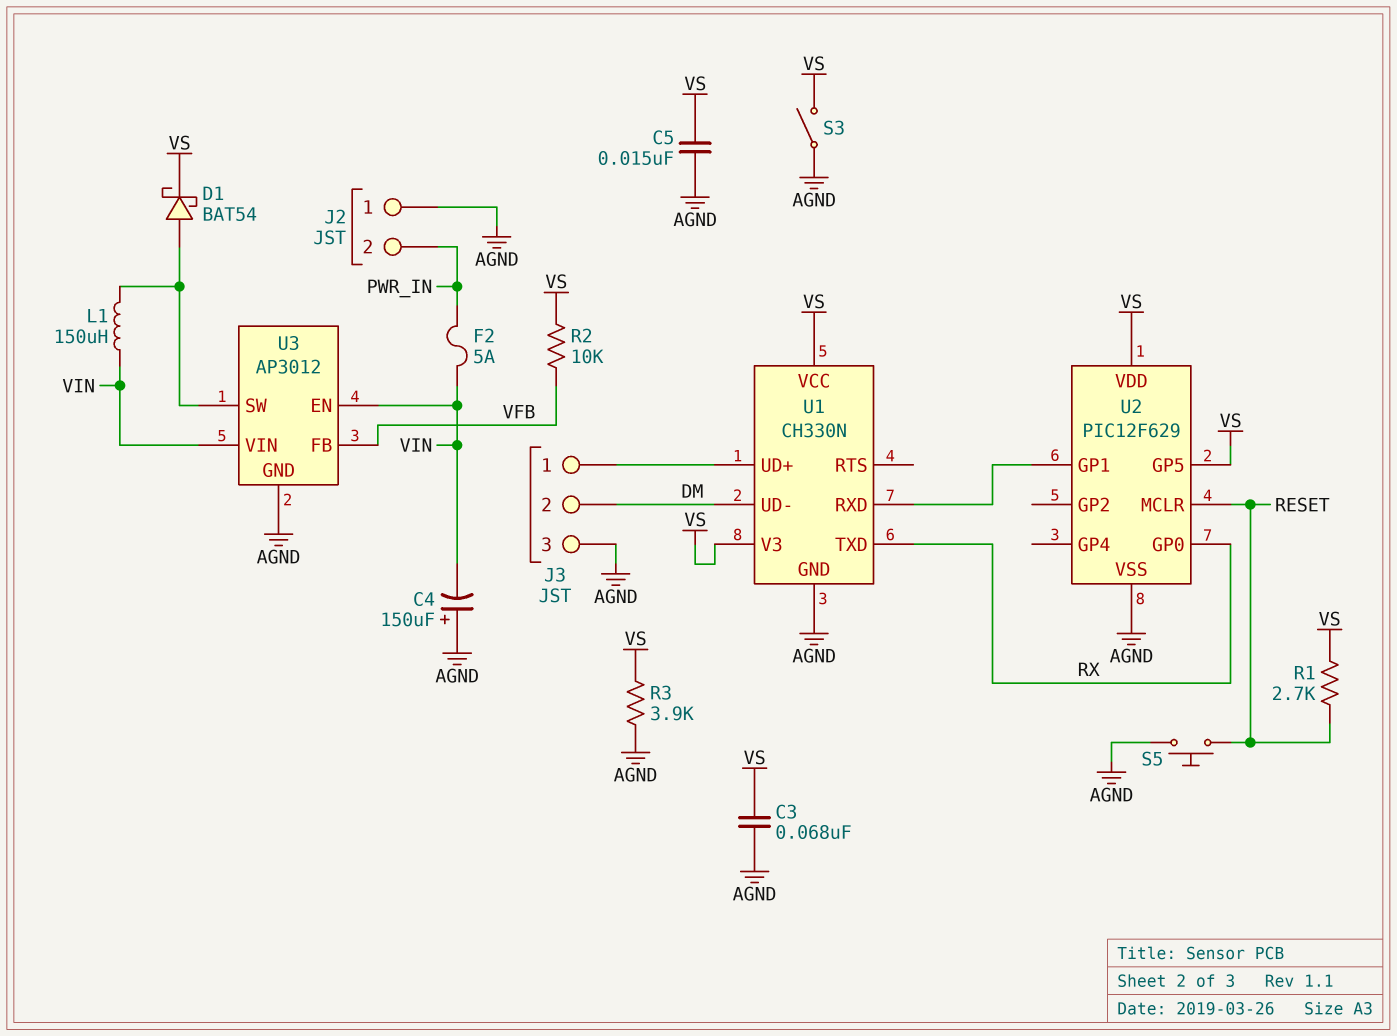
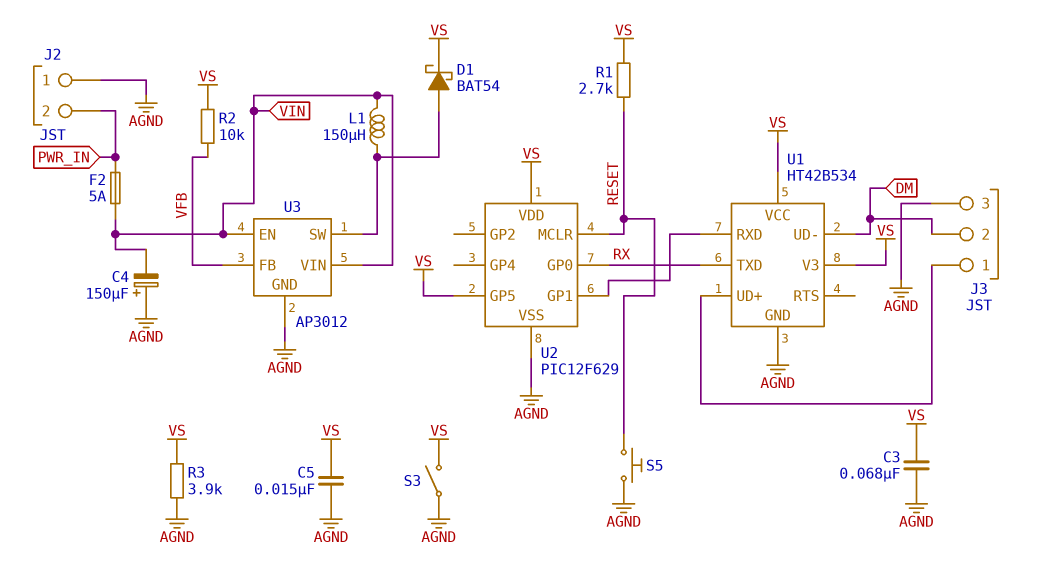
U1: CH330N -> HT42B534

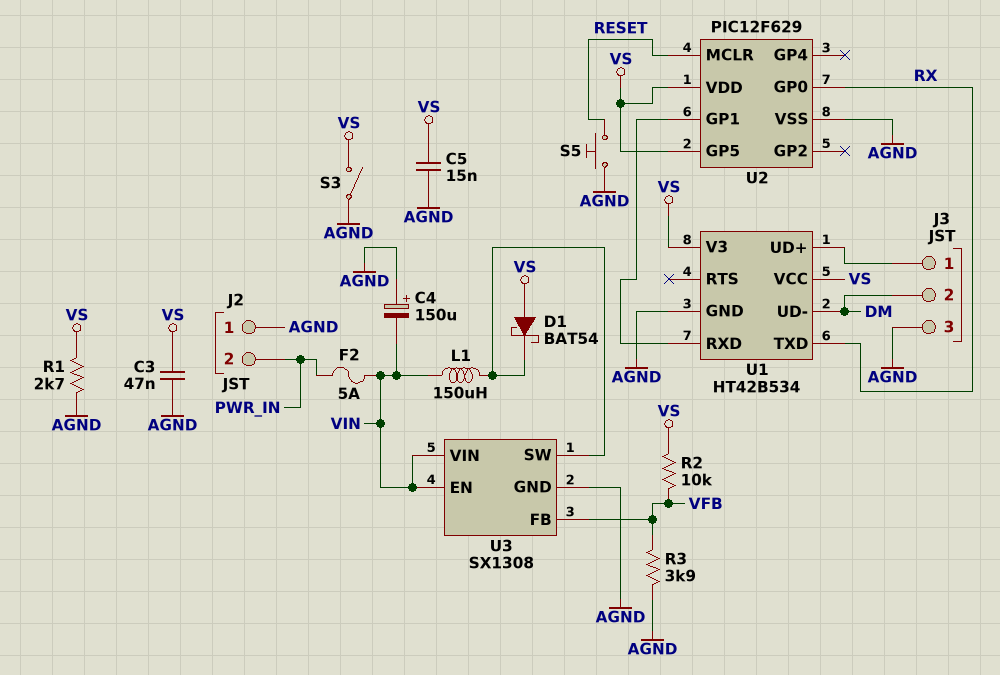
C3: 68nF (AGND, VS) -> 47nF (AGND, VS)
D1: schottky BAT54 (A U3/SW, K VS) -> schottky BAT54 (A VS, K U3/SW)
R1: 2.7k (RESET, VS) -> 2.7k (AGND, VS)
R3: 3.9k (AGND, VS) -> 3.9k (AGND, VFB)
U3: AP3012 -> SX1308

